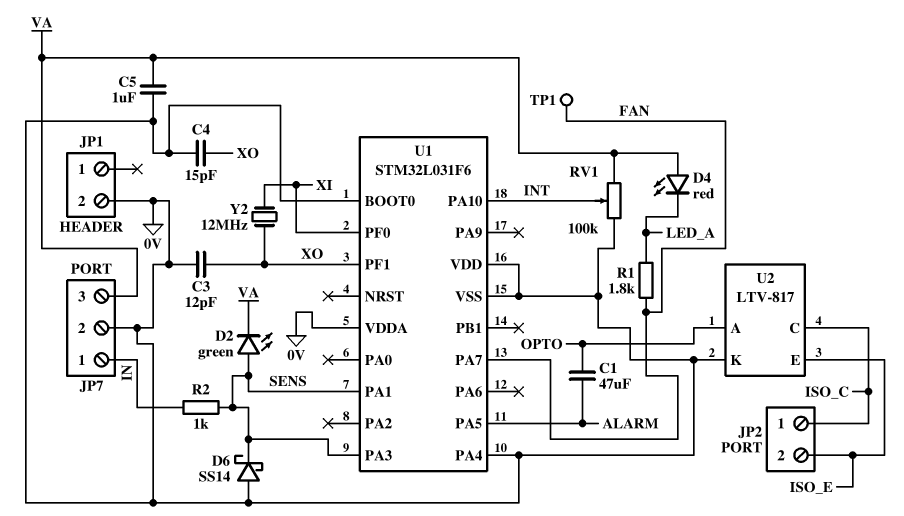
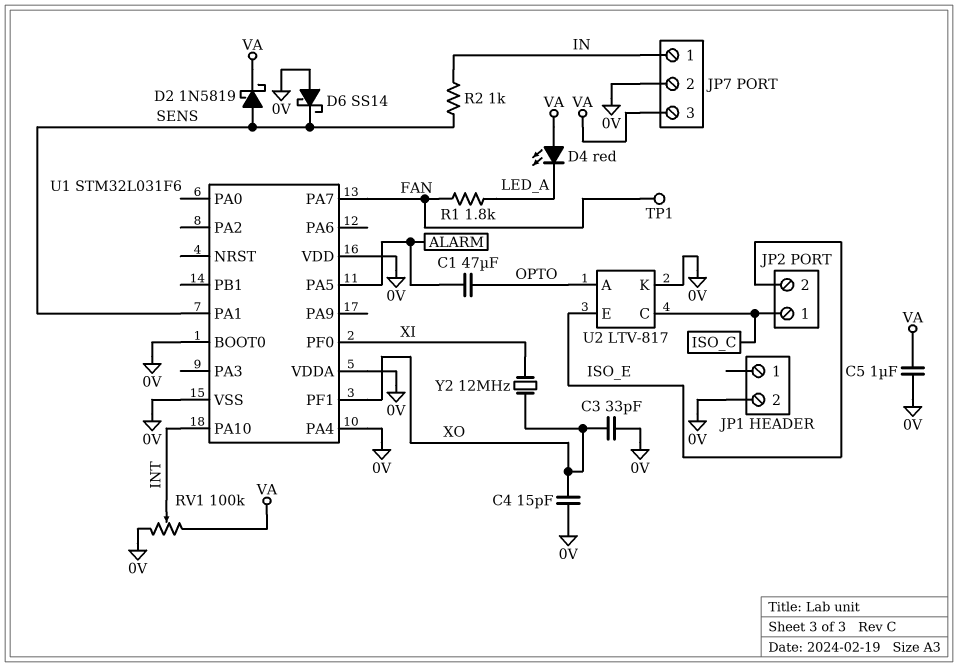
C3: 12pF (0V, XO) -> 33pF (0V, XO)
D2: LED green (A SENS, K VA) -> schottky 1N5819 (A SENS, K VA)
U1 pin PA3: SENS -> none

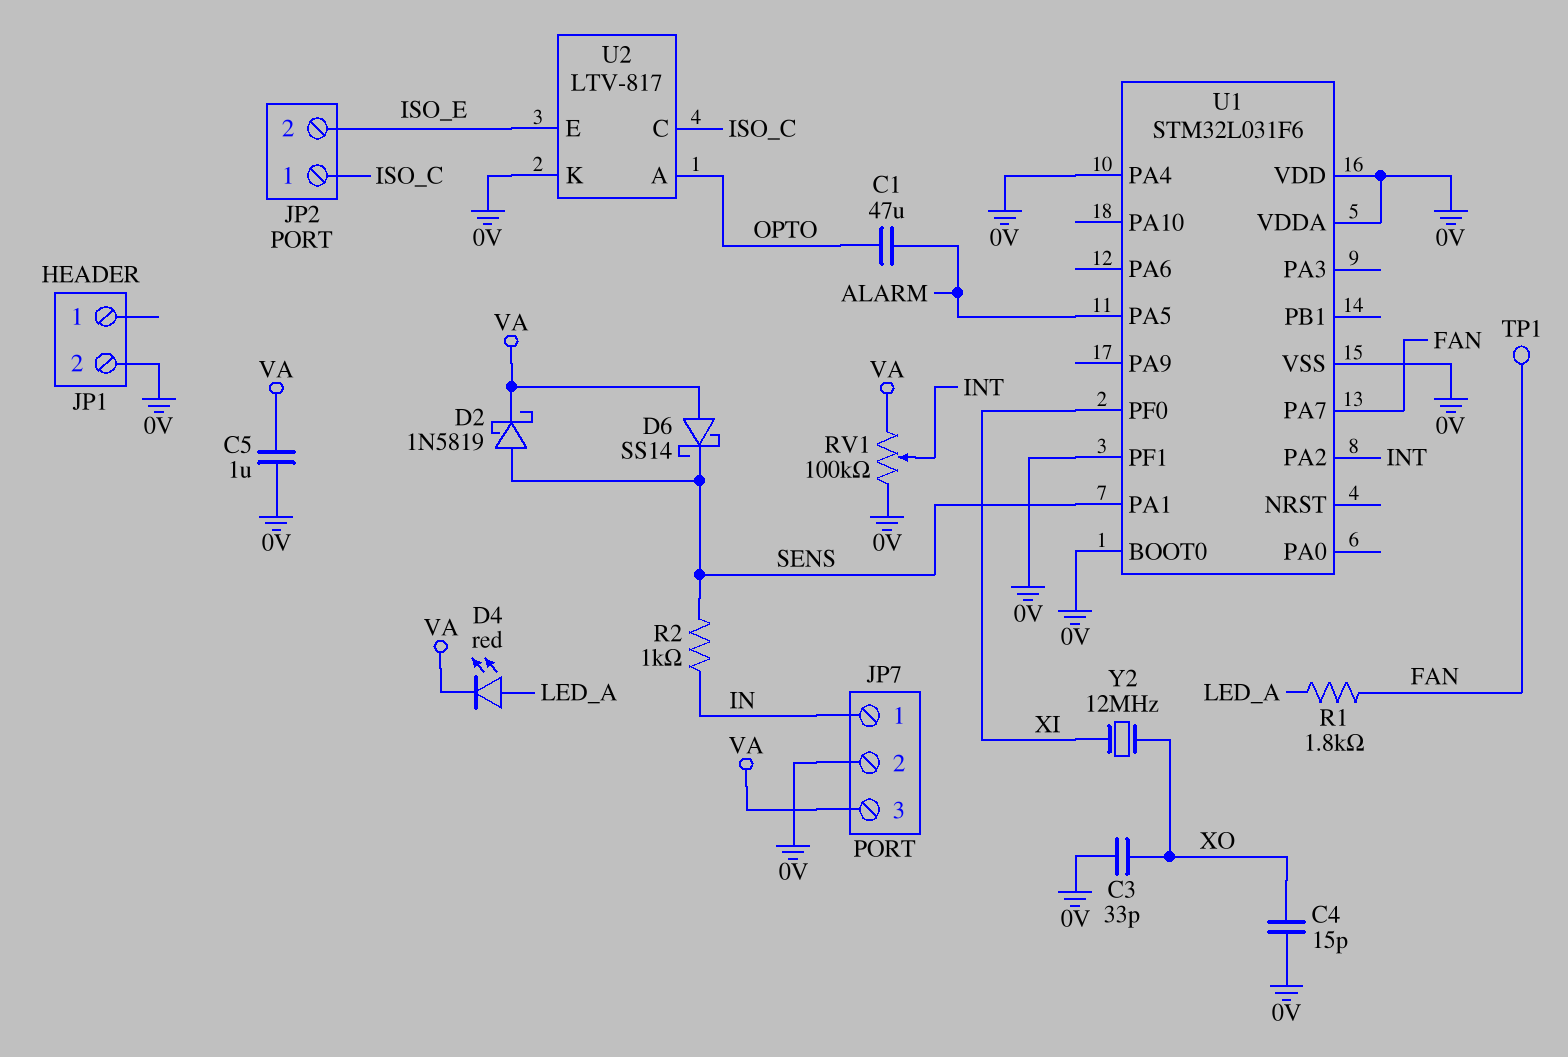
D4: LED red (A VA, K LED_A) -> LED red (A LED_A, K VA)
D6: schottky SS14 (A 0V, K SENS) -> schottky SS14 (A VA, K SENS)
U1 pin PA2: none -> INT
U1 pin PA10: INT -> none
U1 pin PF1: XO -> 0V

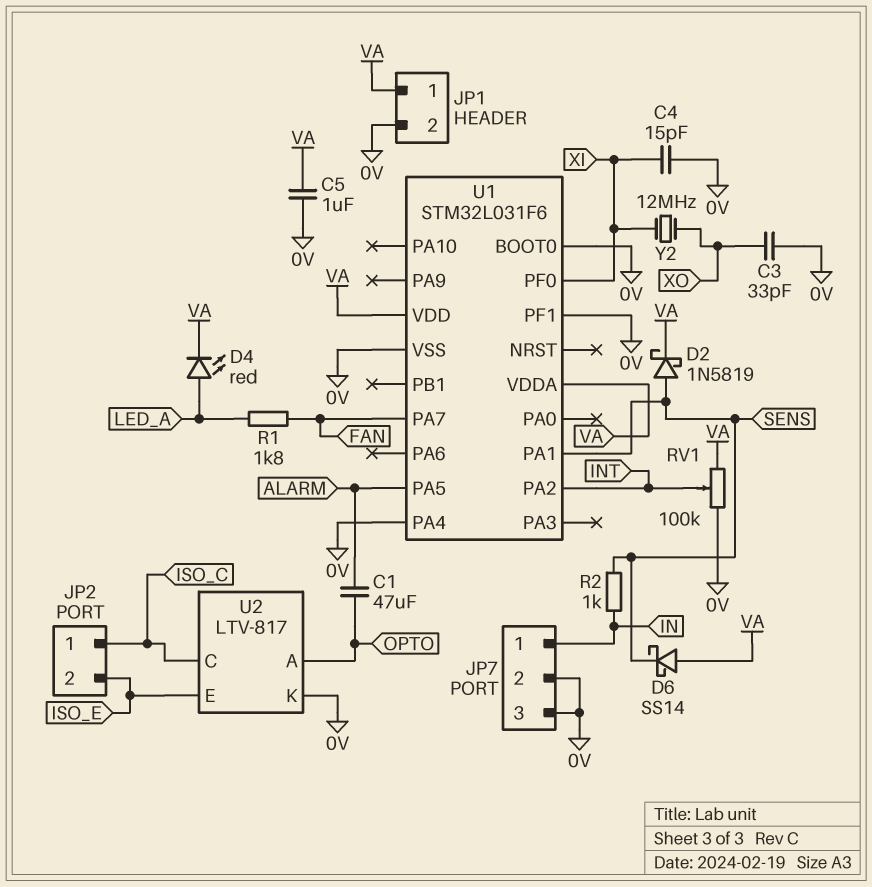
C4: 15pF (0V, XO) -> 15pF (0V, XI)
JP1 pin 1: none -> VA
JP7 pin 3: VA -> 0V
TP1: test point (FAN) -> none
U1 pin VDD: 0V -> VA
U1 pin VDDA: 0V -> VA

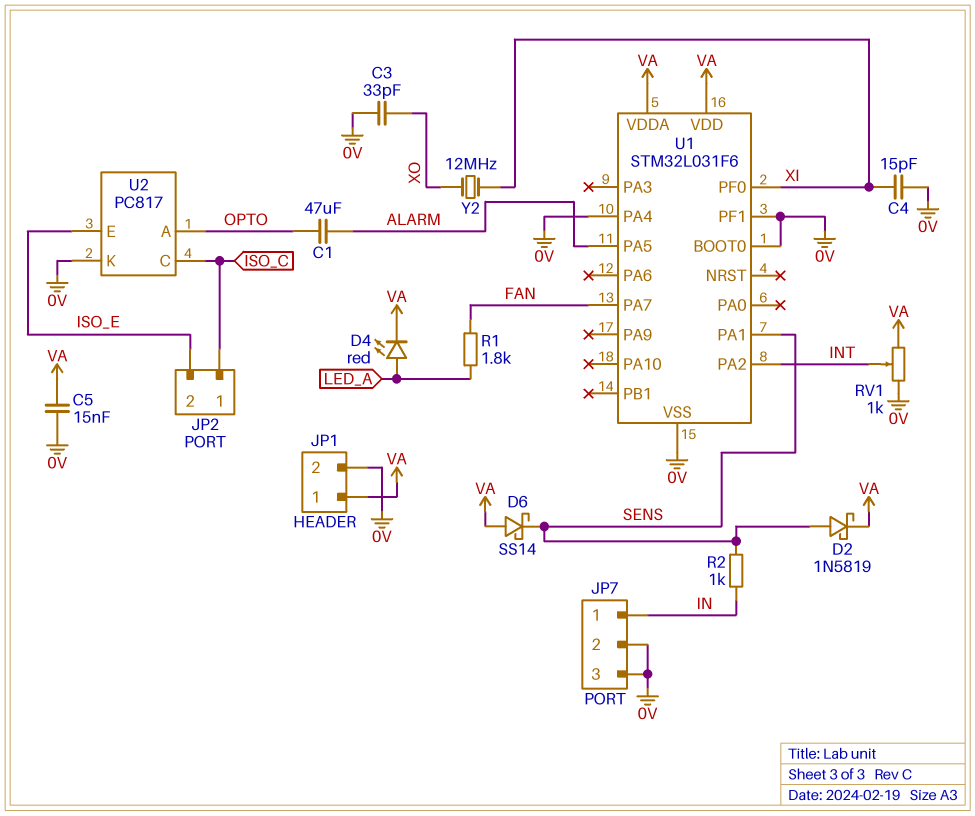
C5: 1uF (0V, VA) -> 15nF (0V, VA)
RV1: 100k (0V, VA, wiper INT) -> 1k (0V, VA, wiper INT)
U2: LTV-817 -> PC817

